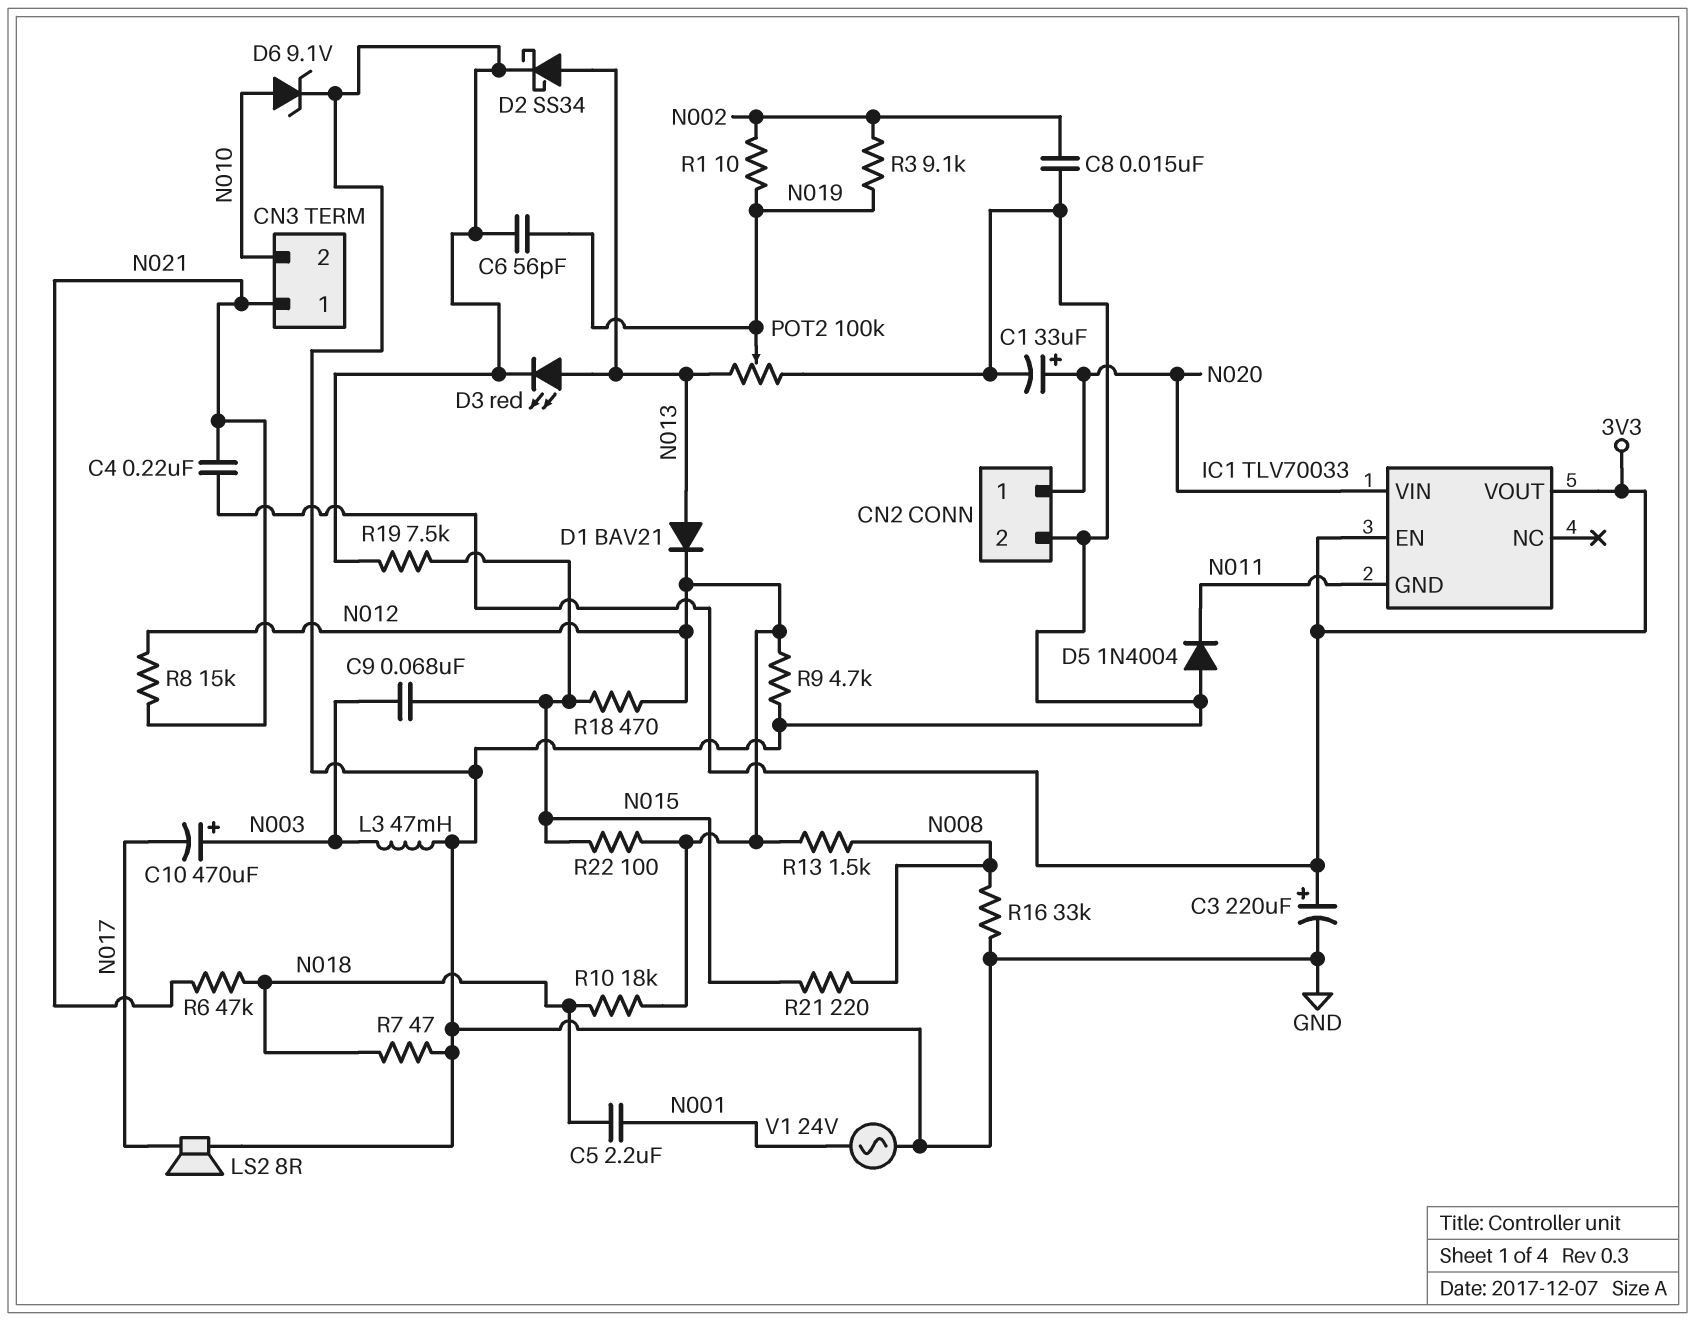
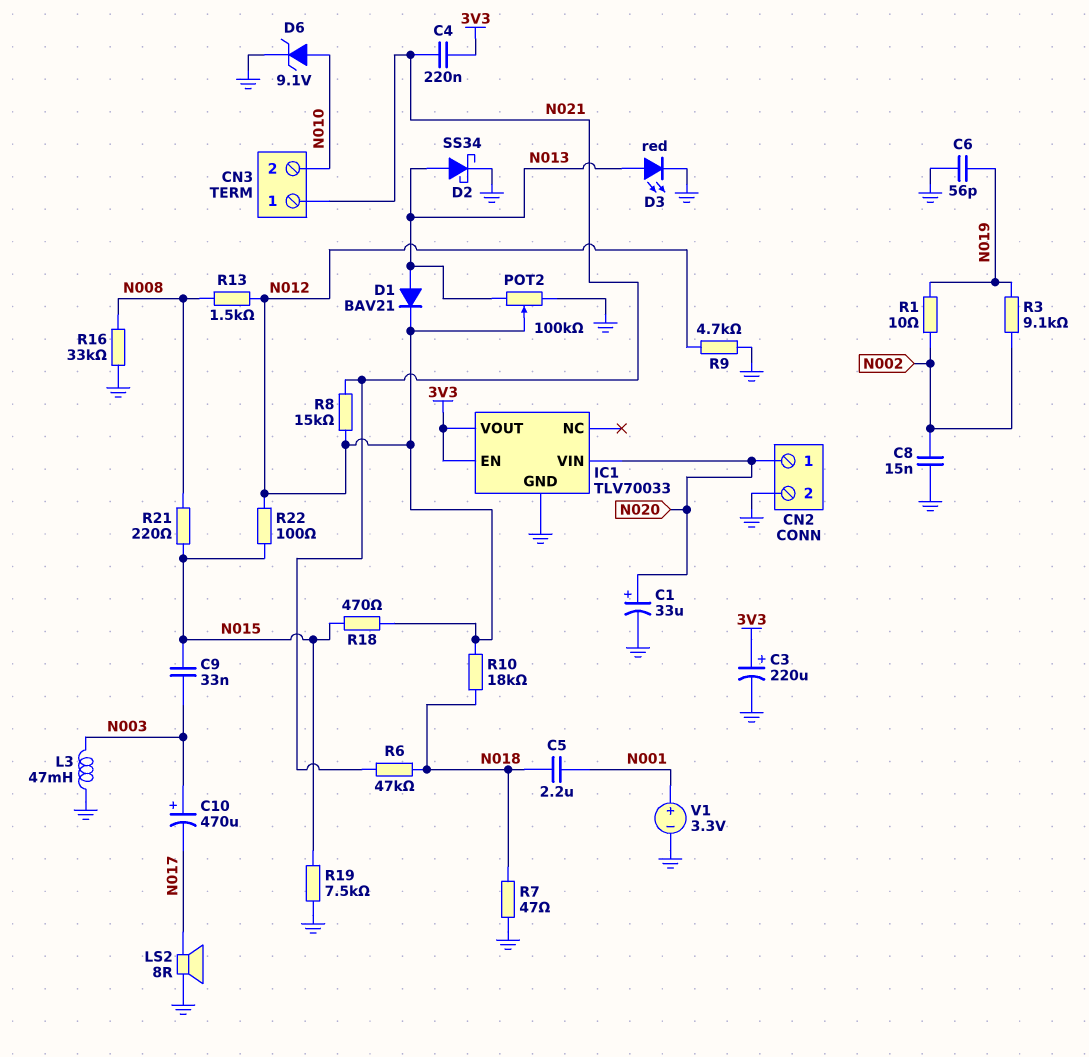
C9: 68nF (N003, N015) -> 33nF (N003, N015)
D5: diode 1N4004 (A GND, K N011) -> none
IC1 pin GND: N011 -> GND
POT2: 100k (GND, N013, wiper N019) -> 100k (GND, N013, wiper N012)
V1: AC 24V (GND, N001) -> 3.3V (plus N001, minus GND)

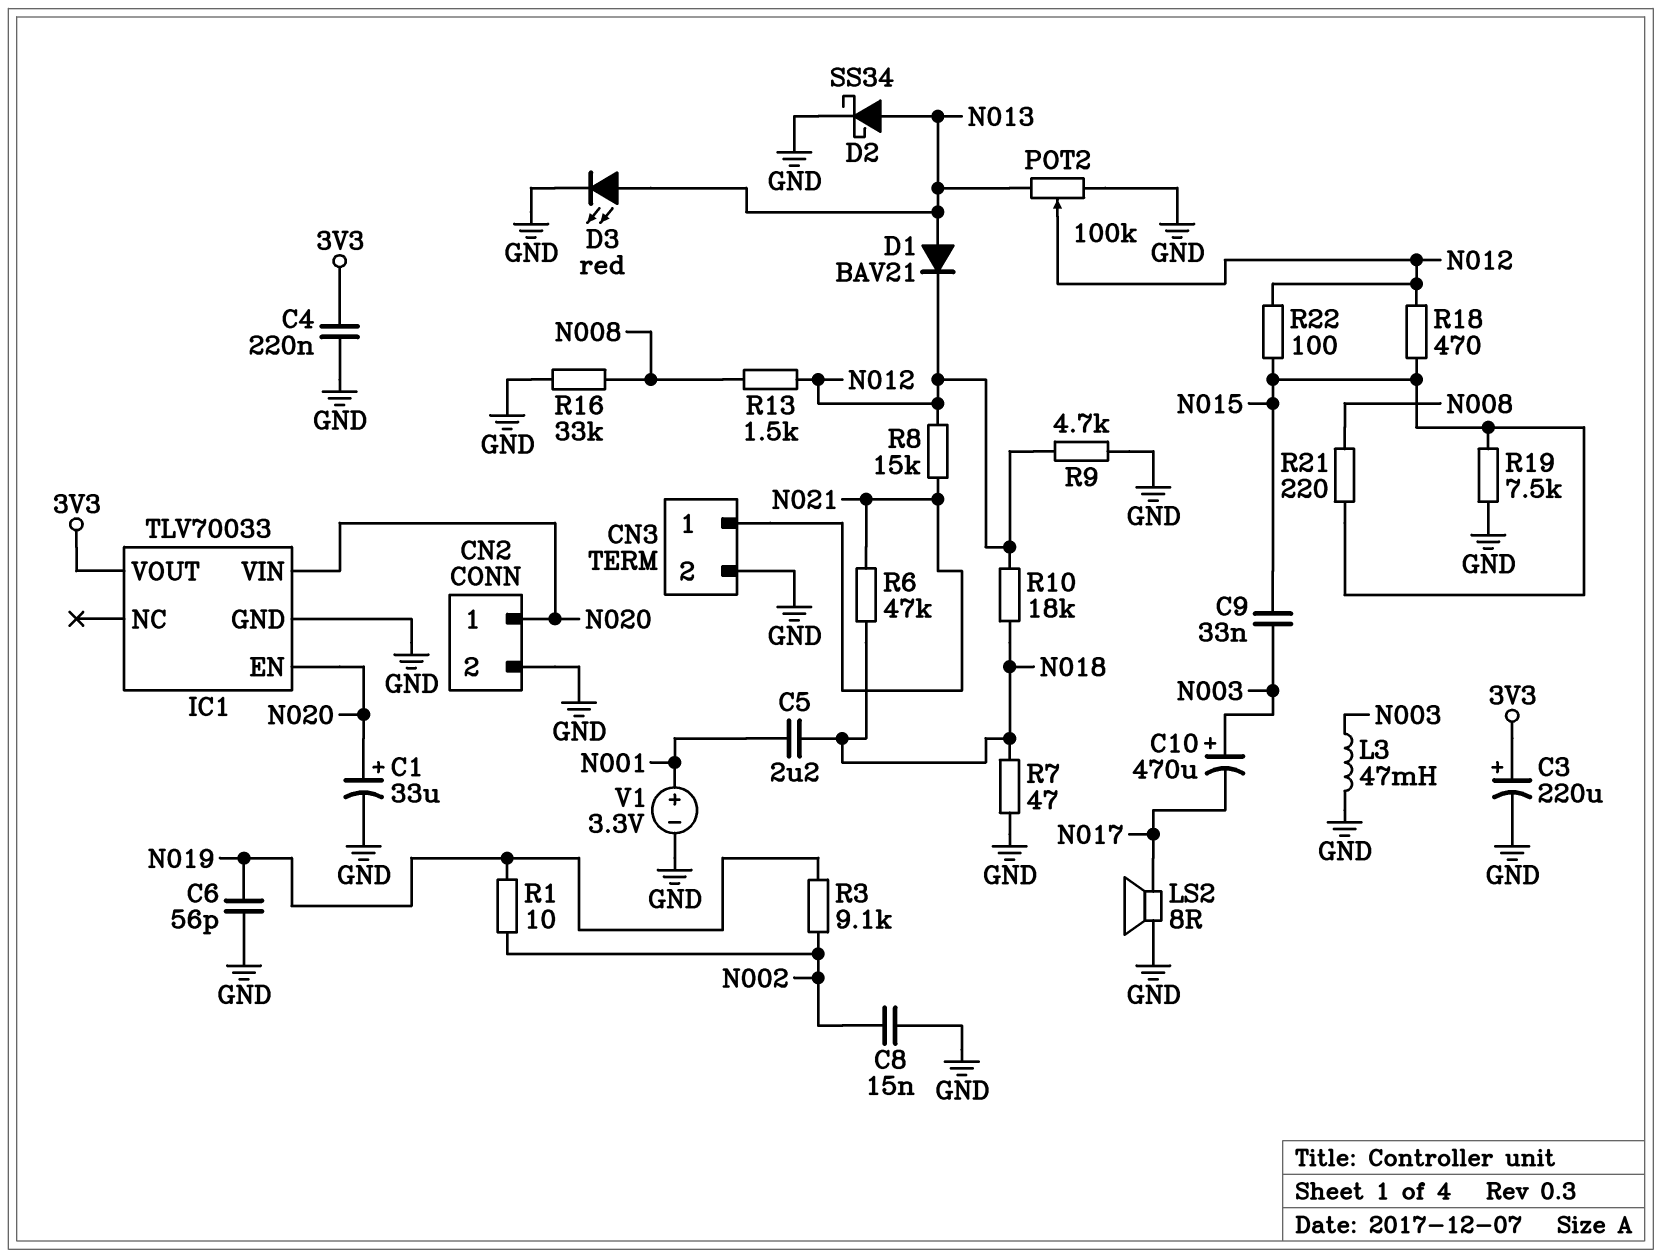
C4: 220nF (3V3, N021) -> 220nF (3V3, GND)
CN3 pin 2: N010 -> GND
D6: zener 9.1V (A N010, K GND) -> none
IC1 pin EN: 3V3 -> N020

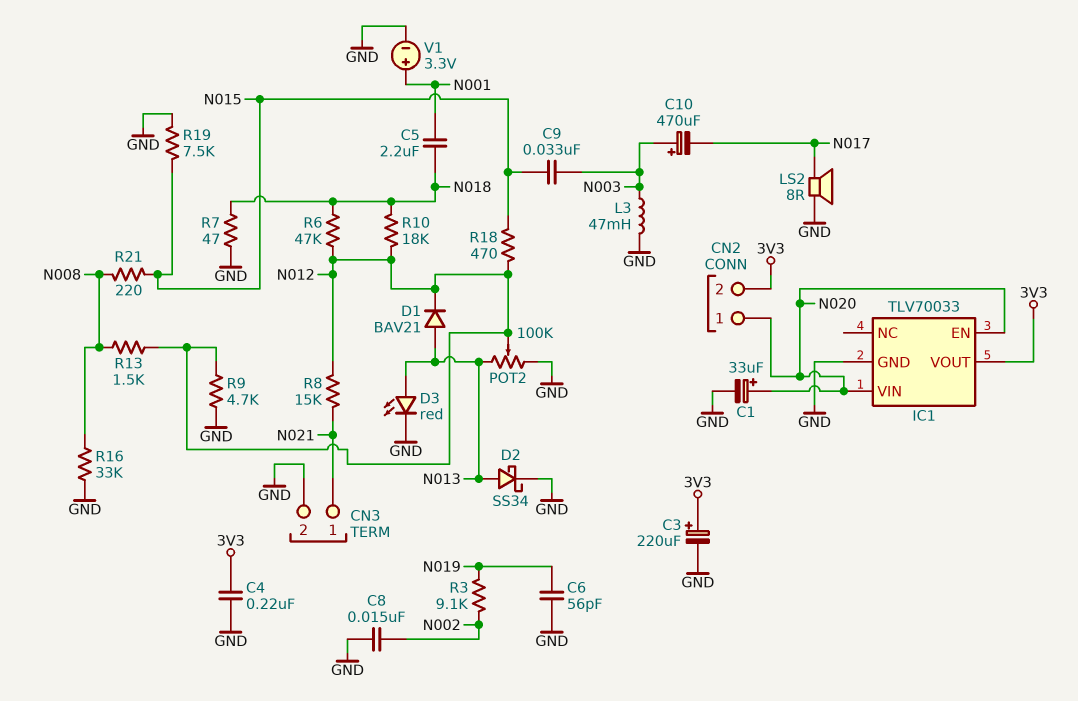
CN2 pin 2: GND -> 3V3
R1: 10 (N002, N019) -> none
R6: 47k (N018, N021) -> 47k (N012, N018)
R22: 100 (N012, N015) -> none

